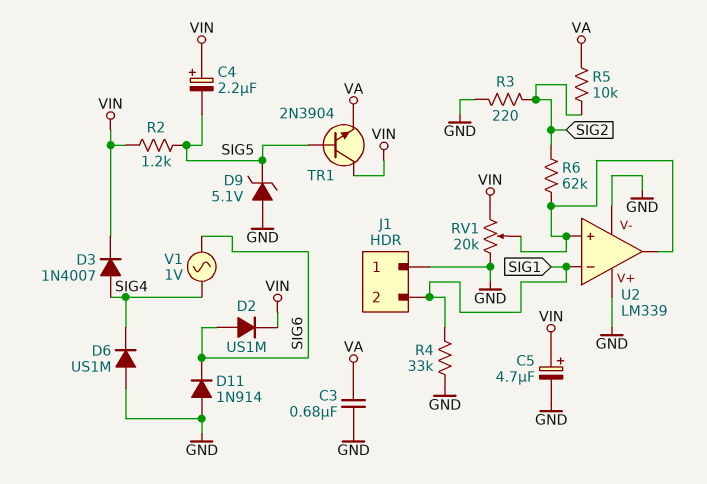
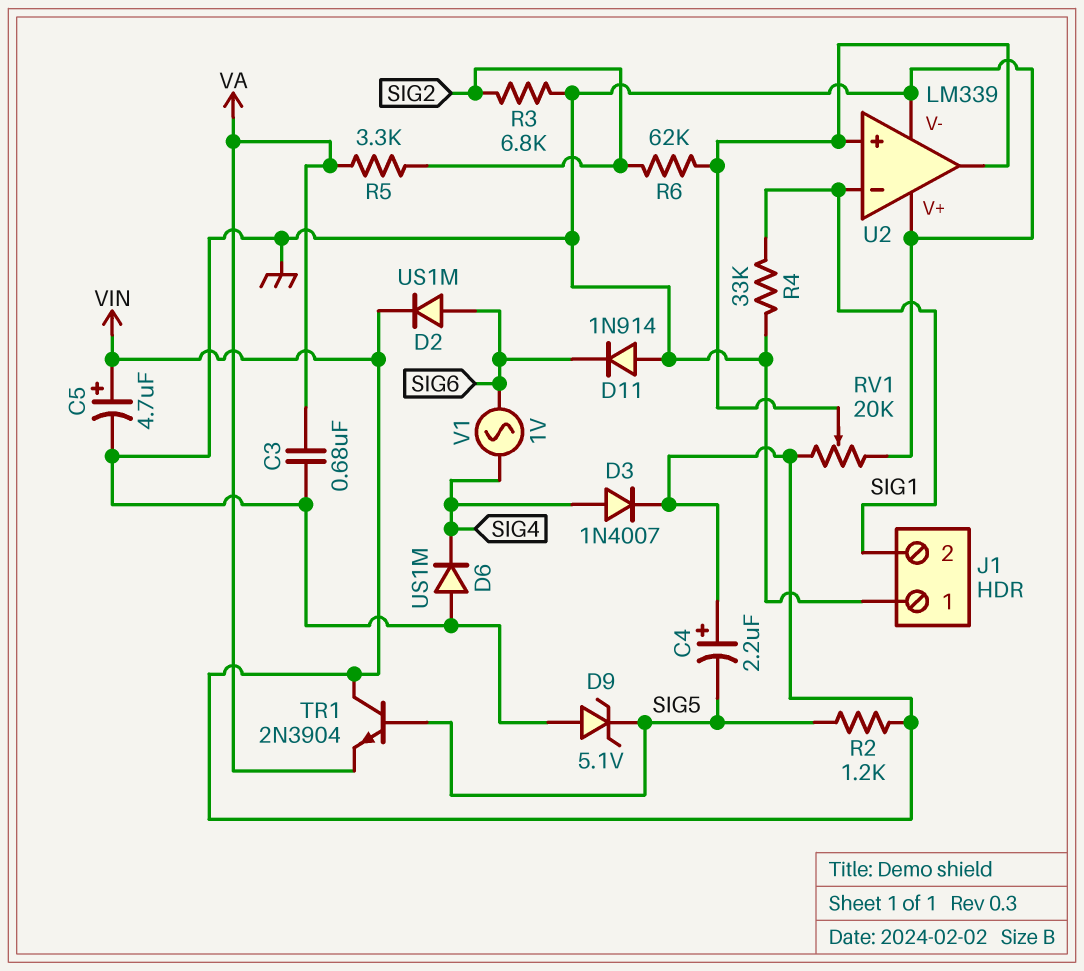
R3: 220 (GND, SIG2) -> 6.8k (GND, SIG2)
R5: 10k (SIG2, VA) -> 3.3k (SIG2, VA)

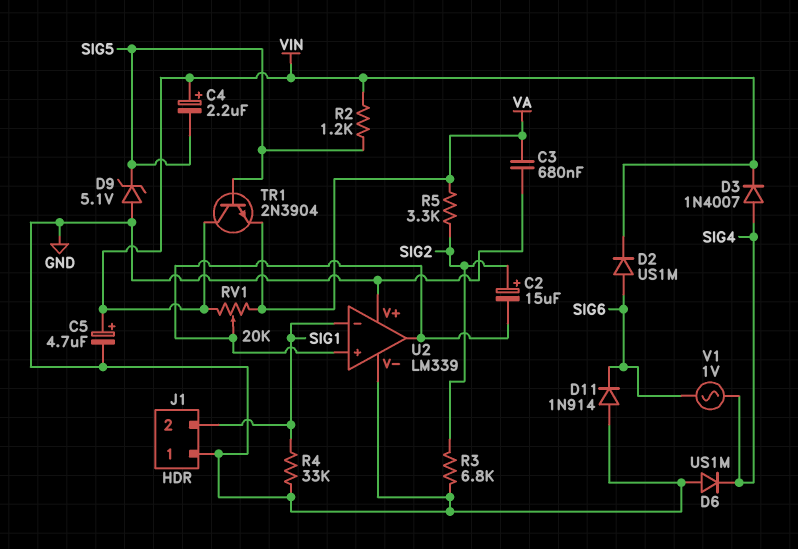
C2: none -> 15uF (plus SIG2, minus U2/in+)
R6: 62k (SIG2, U2/in+) -> none
RV1: 20k (GND, VIN, wiper U2/in+) -> 20k (VA, VIN, wiper U2/in+)

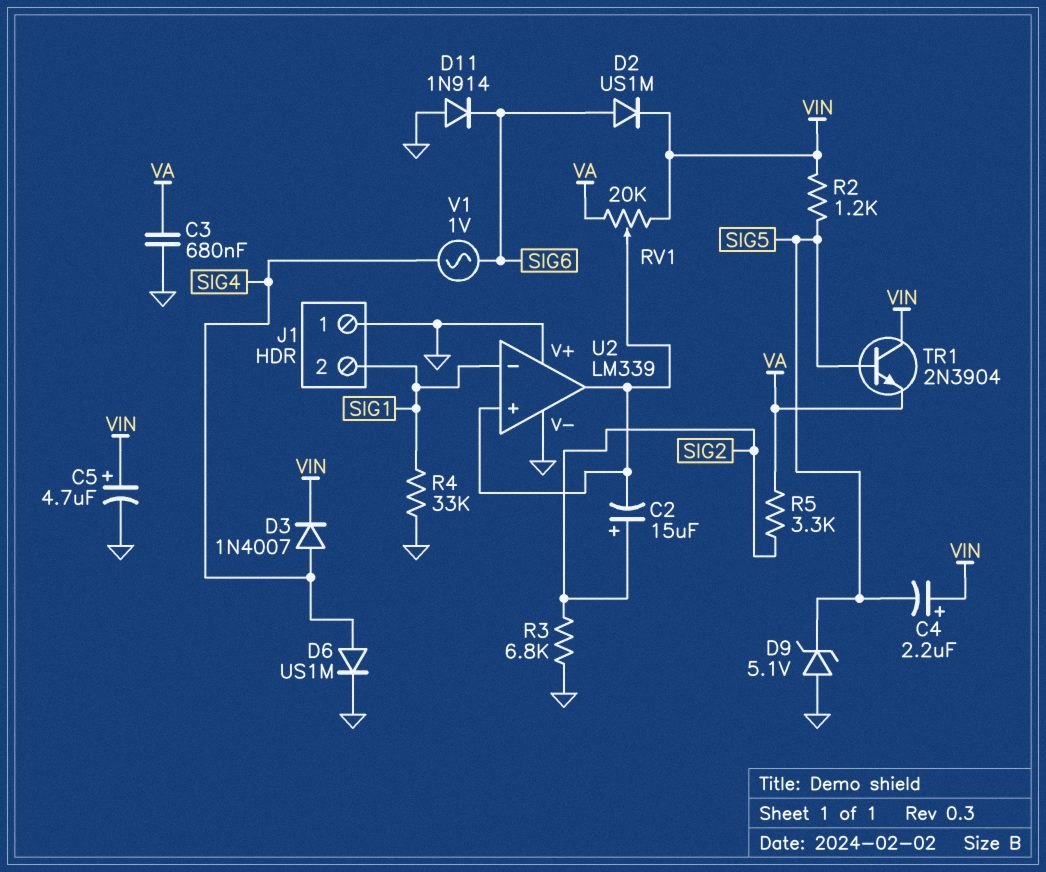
D6: diode US1M (A GND, K SIG4) -> diode US1M (A SIG4, K GND)

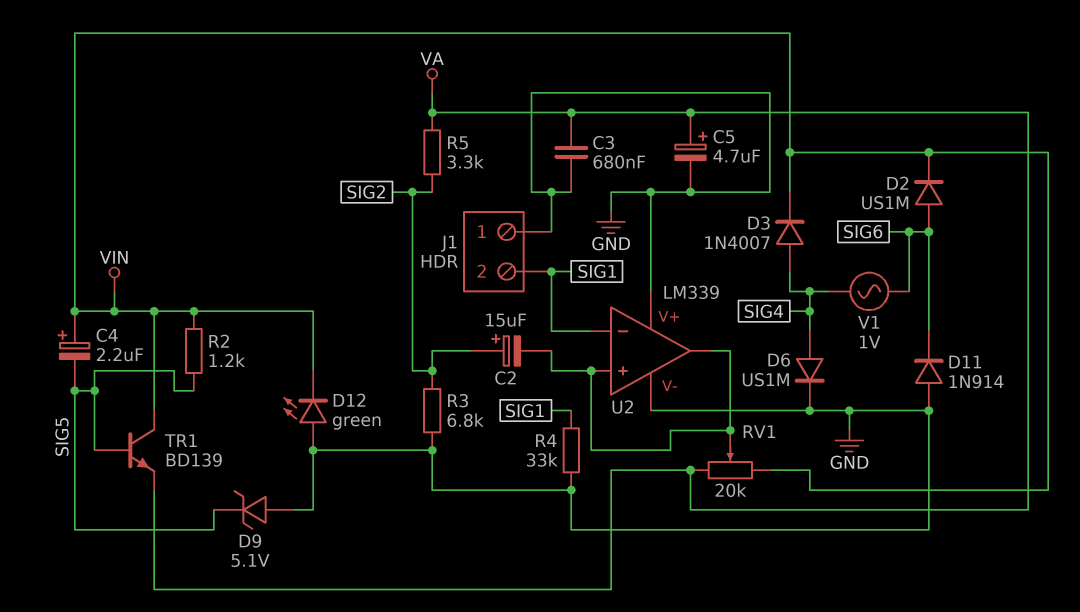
C5: 4.7uF (plus VIN, minus GND) -> 4.7uF (plus VA, minus GND)
D12: none -> LED green (A GND, K VIN)
TR1: NPN 2N3904 (B SIG5, C VIN, E VA) -> NPN BD139 (B SIG5, C VIN, E VA)

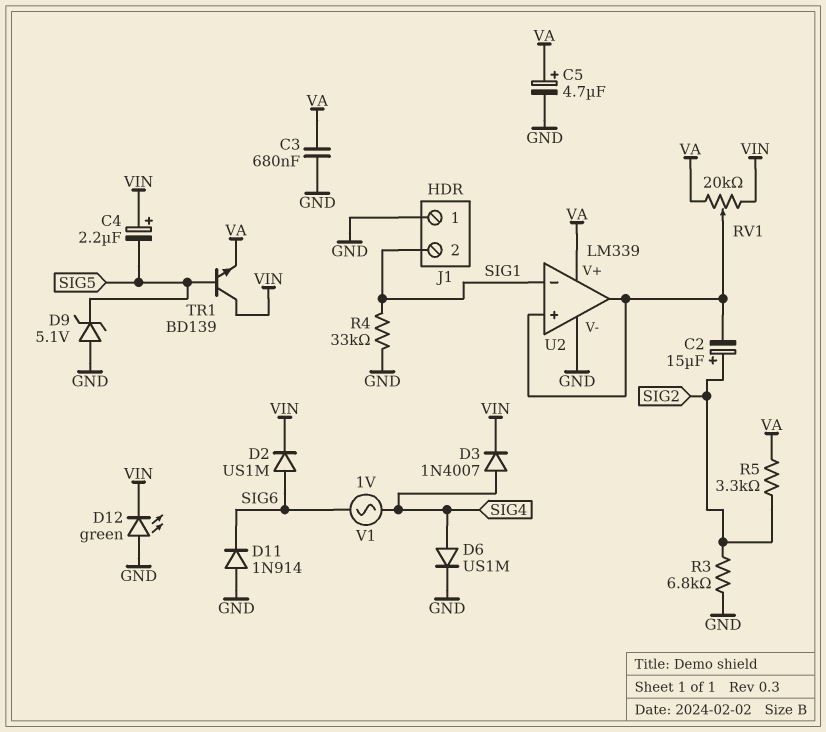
R2: 1.2k (SIG5, VIN) -> none
U2 pin V+: GND -> VA

